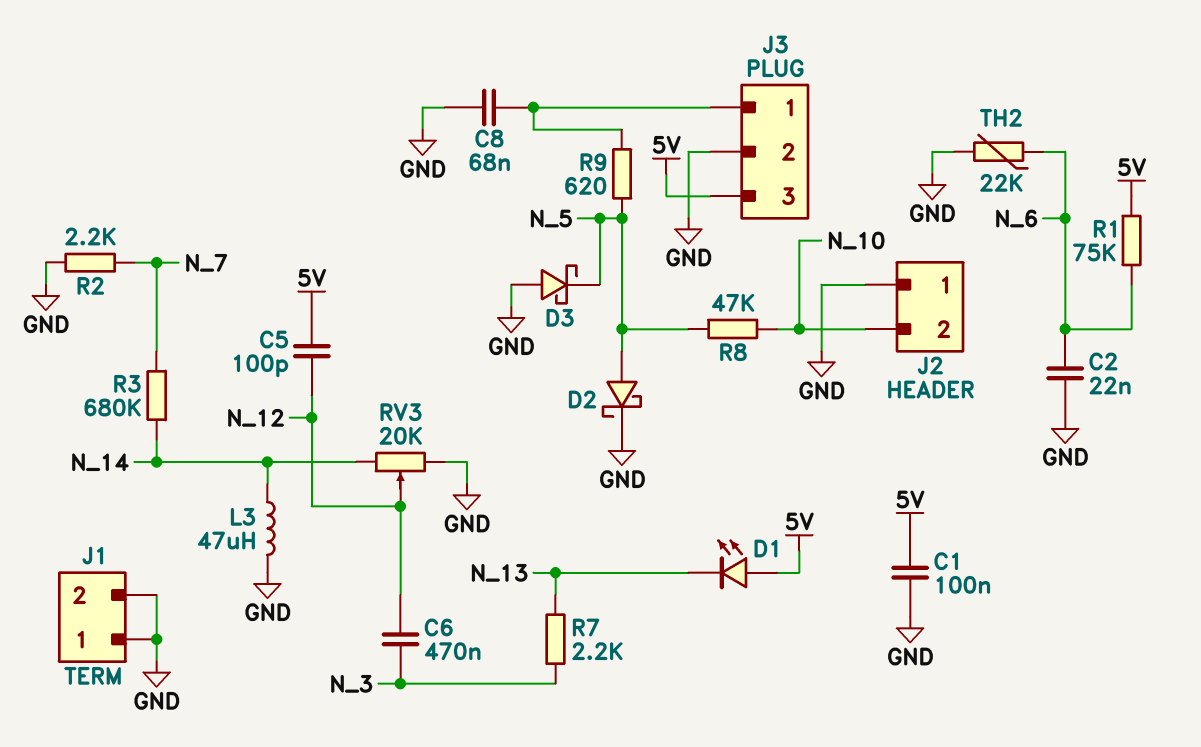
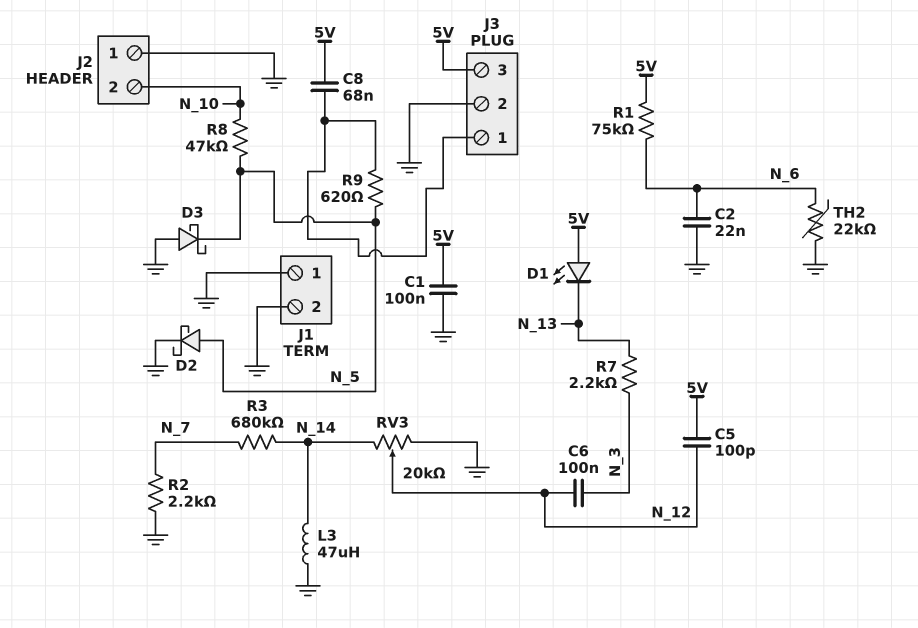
C6: 470nF (N_3, N_12) -> 100nF (N_3, N_12)
C8: 68nF (GND, J3/1) -> 68nF (5V, J3/1)

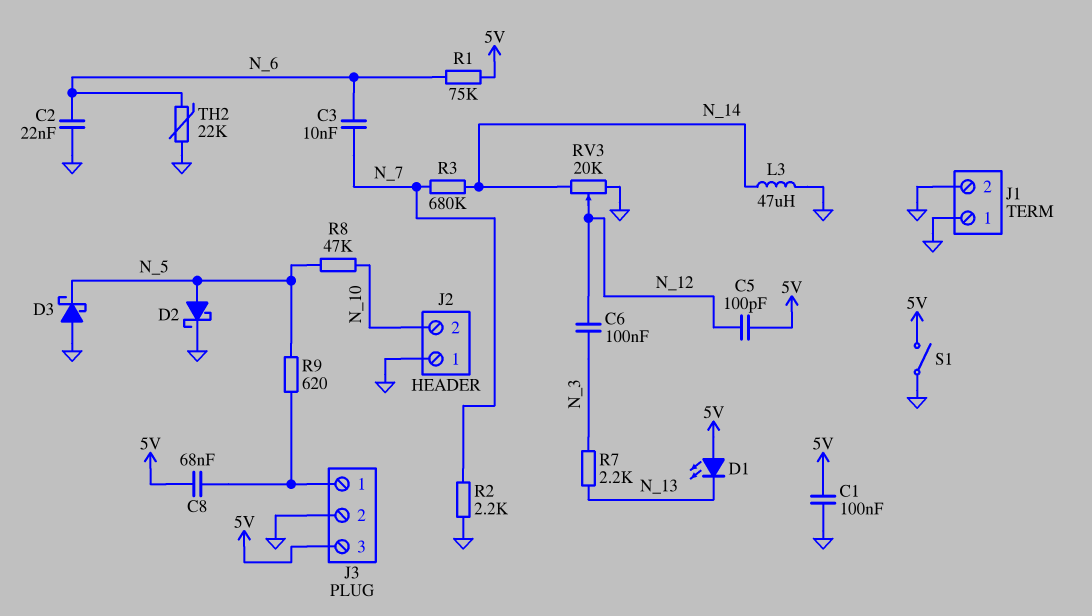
C3: none -> 10nF (N_6, N_7)
S1: none -> switch (5V, GND)

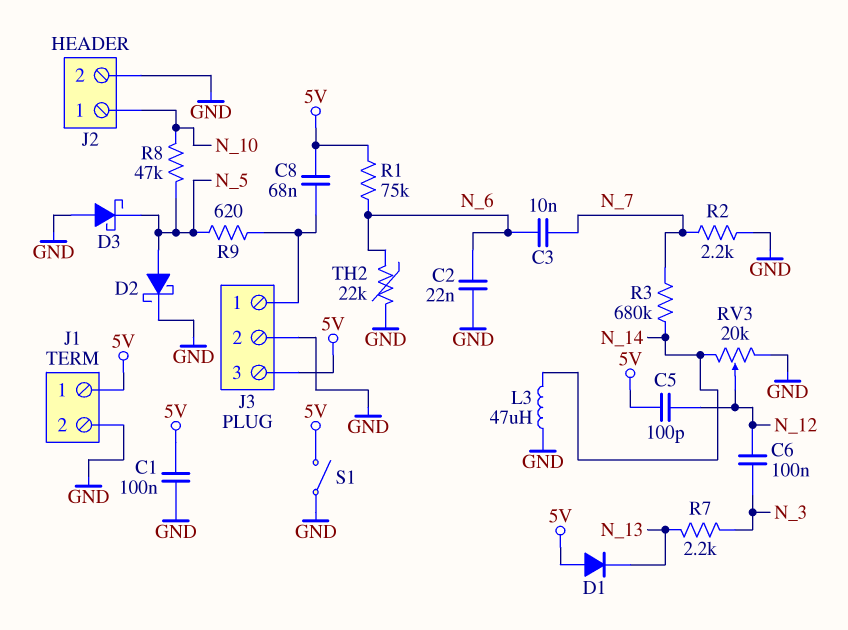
D1: LED (A 5V, K N_13) -> diode (A 5V, K N_13)
J1 pin 1: GND -> 5V
J2 pin 1: GND -> N_10
J2 pin 2: N_10 -> GND

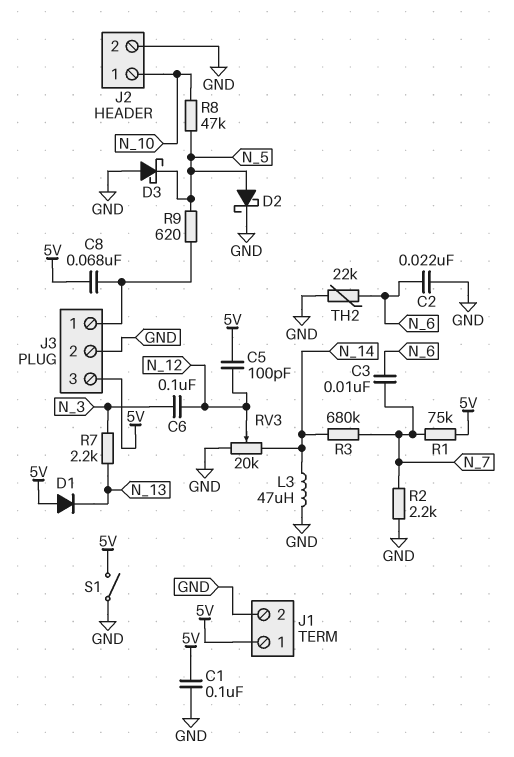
R1: 75k (5V, N_6) -> 75k (5V, N_7)

